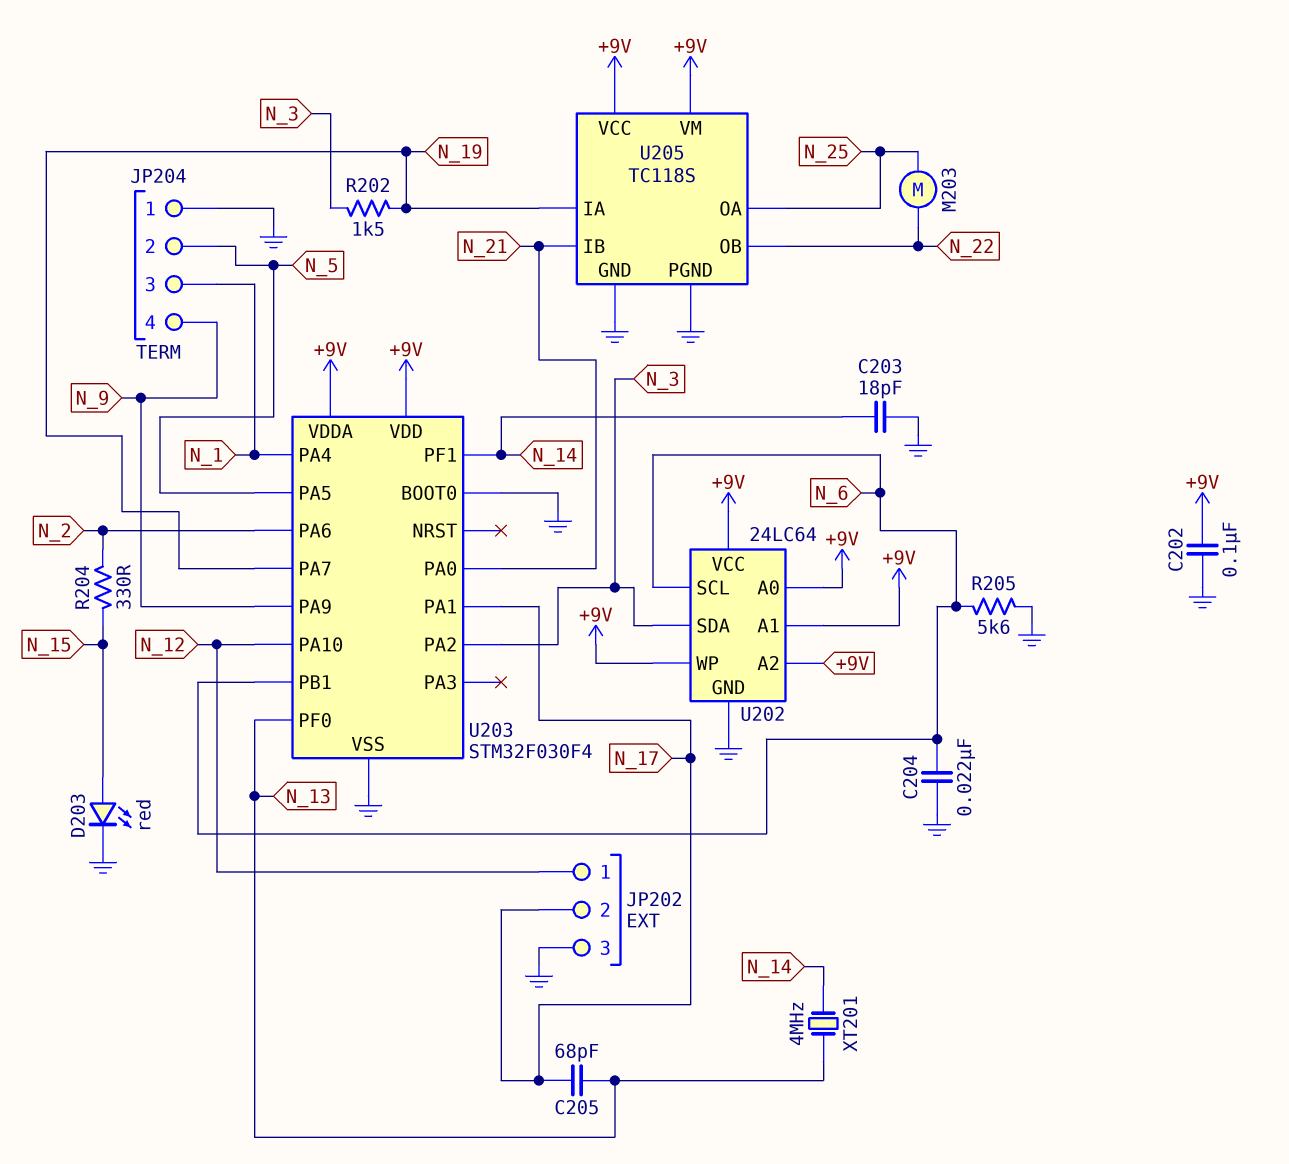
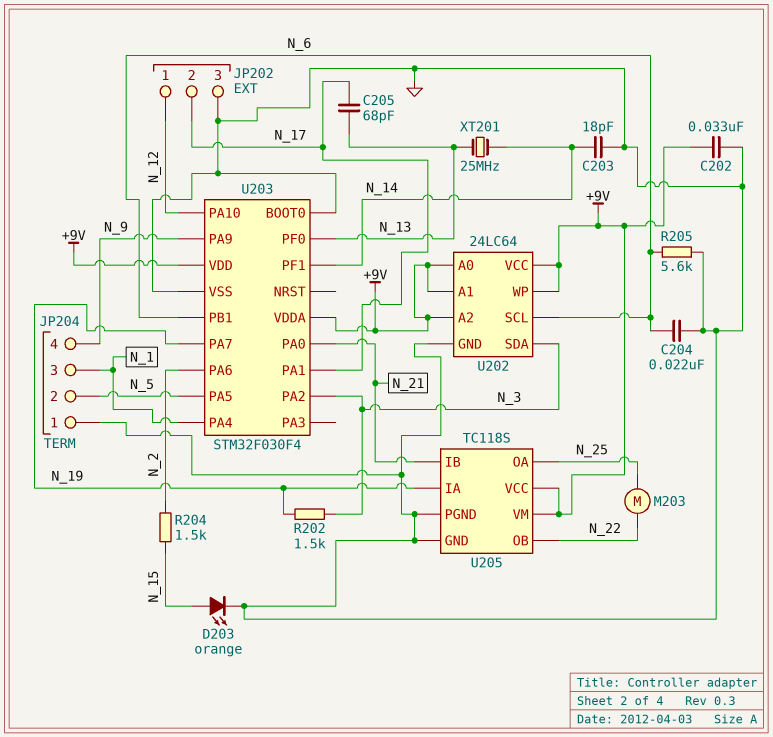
C202: 100nF (+9V, GND) -> 33nF (+9V, GND)
D203: LED red (A N_15, K GND) -> LED orange (A N_15, K GND)
R204: 330 (N_2, N_15) -> 1.5k (N_2, N_15)
XT201: 4MHz (N_13, N_14) -> 25MHz (N_13, N_14)

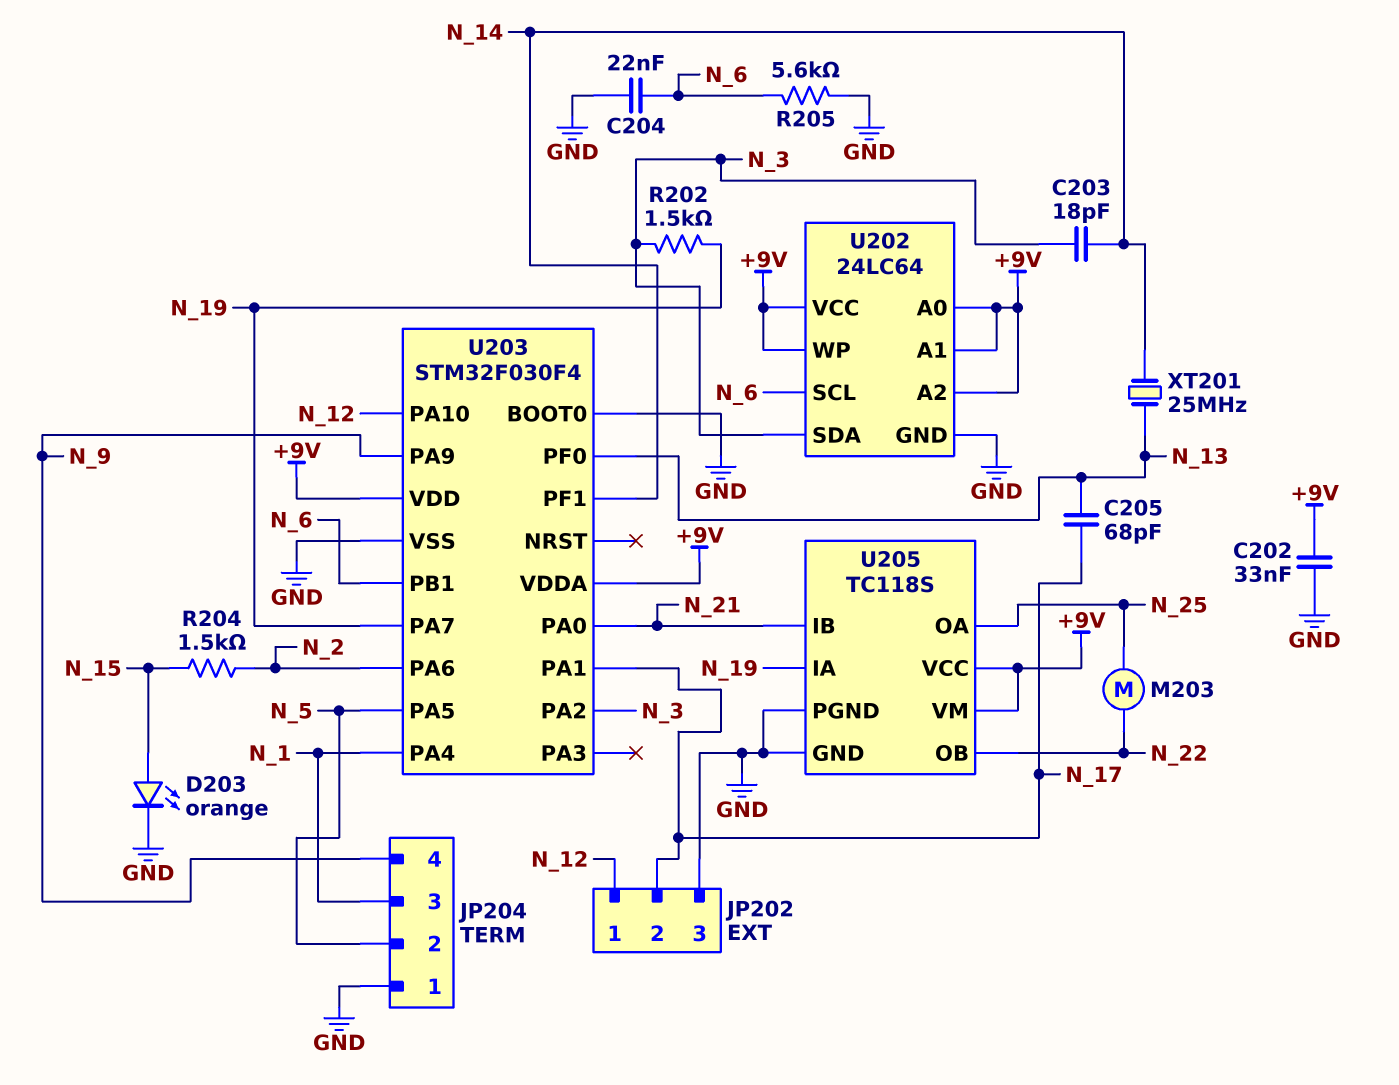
C203: 18pF (GND, N_14) -> 18pF (N_3, N_14)

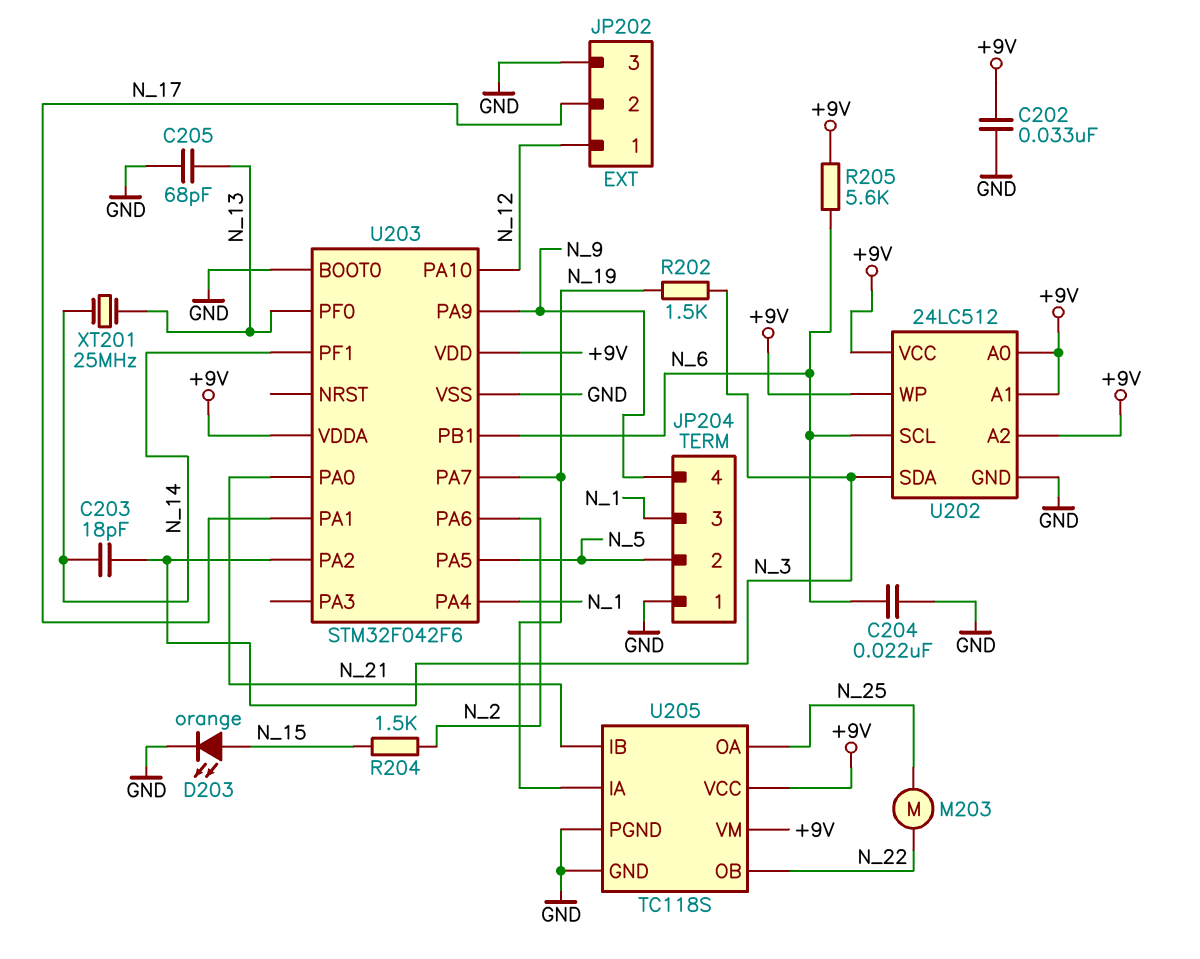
C205: 68pF (N_13, N_17) -> 68pF (GND, N_13)
R205: 5.6k (GND, N_6) -> 5.6k (+9V, N_6)
U202: 24LC64 -> 24LC512
U203: STM32F030F4 -> STM32F042F6

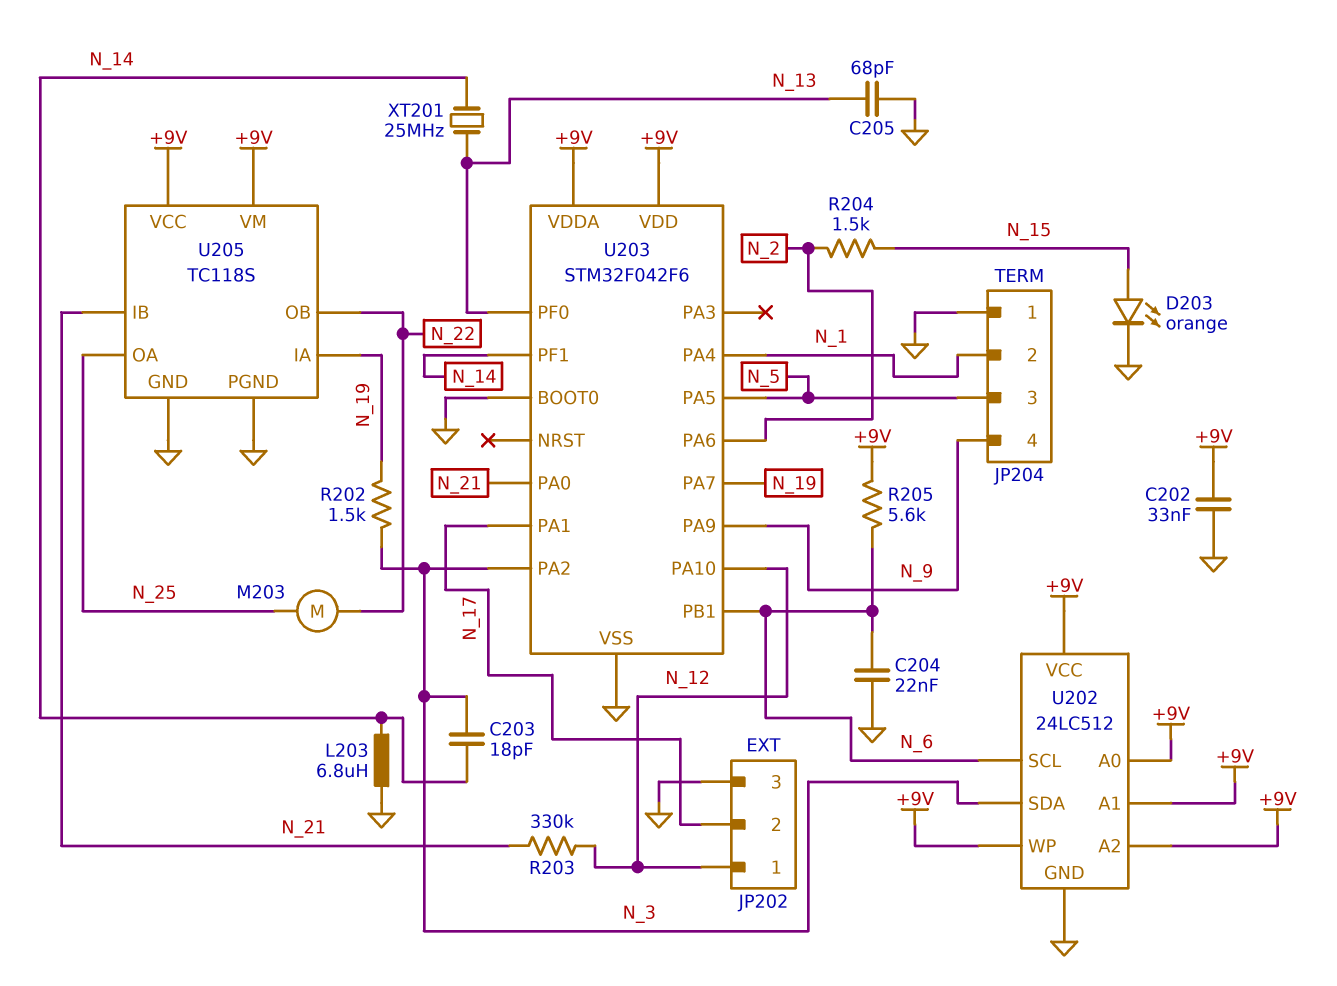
JP204 pin 2: N_5 -> N_1
JP204 pin 3: N_1 -> N_5
L203: none -> 6.8uH (GND, N_14)
R203: none -> 330k (N_12, N_21)

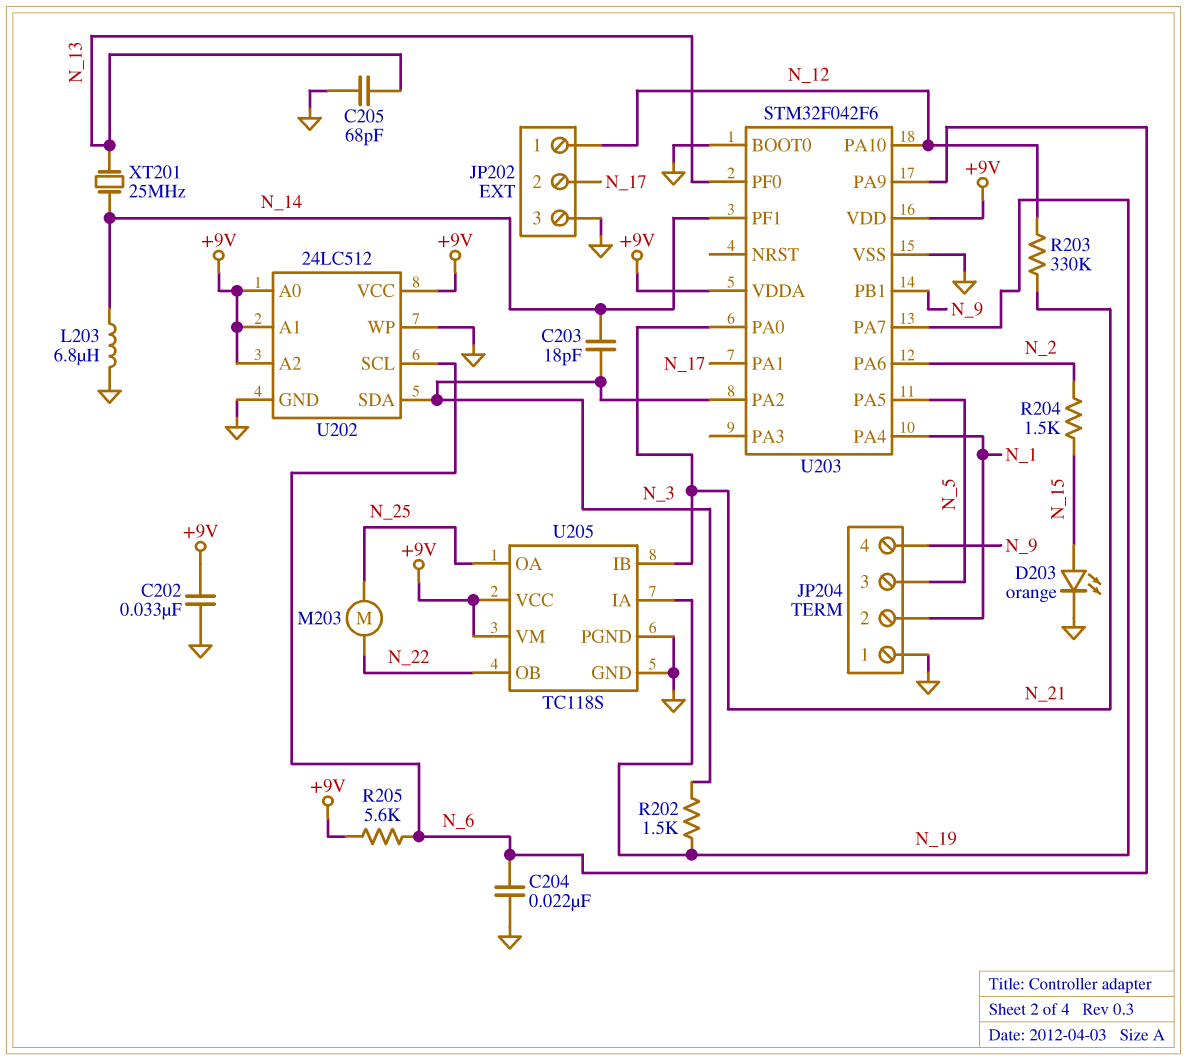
U202 pin WP: +9V -> GND
U203 pin PA9: N_9 -> N_6
U203 pin PB1: N_6 -> N_9

